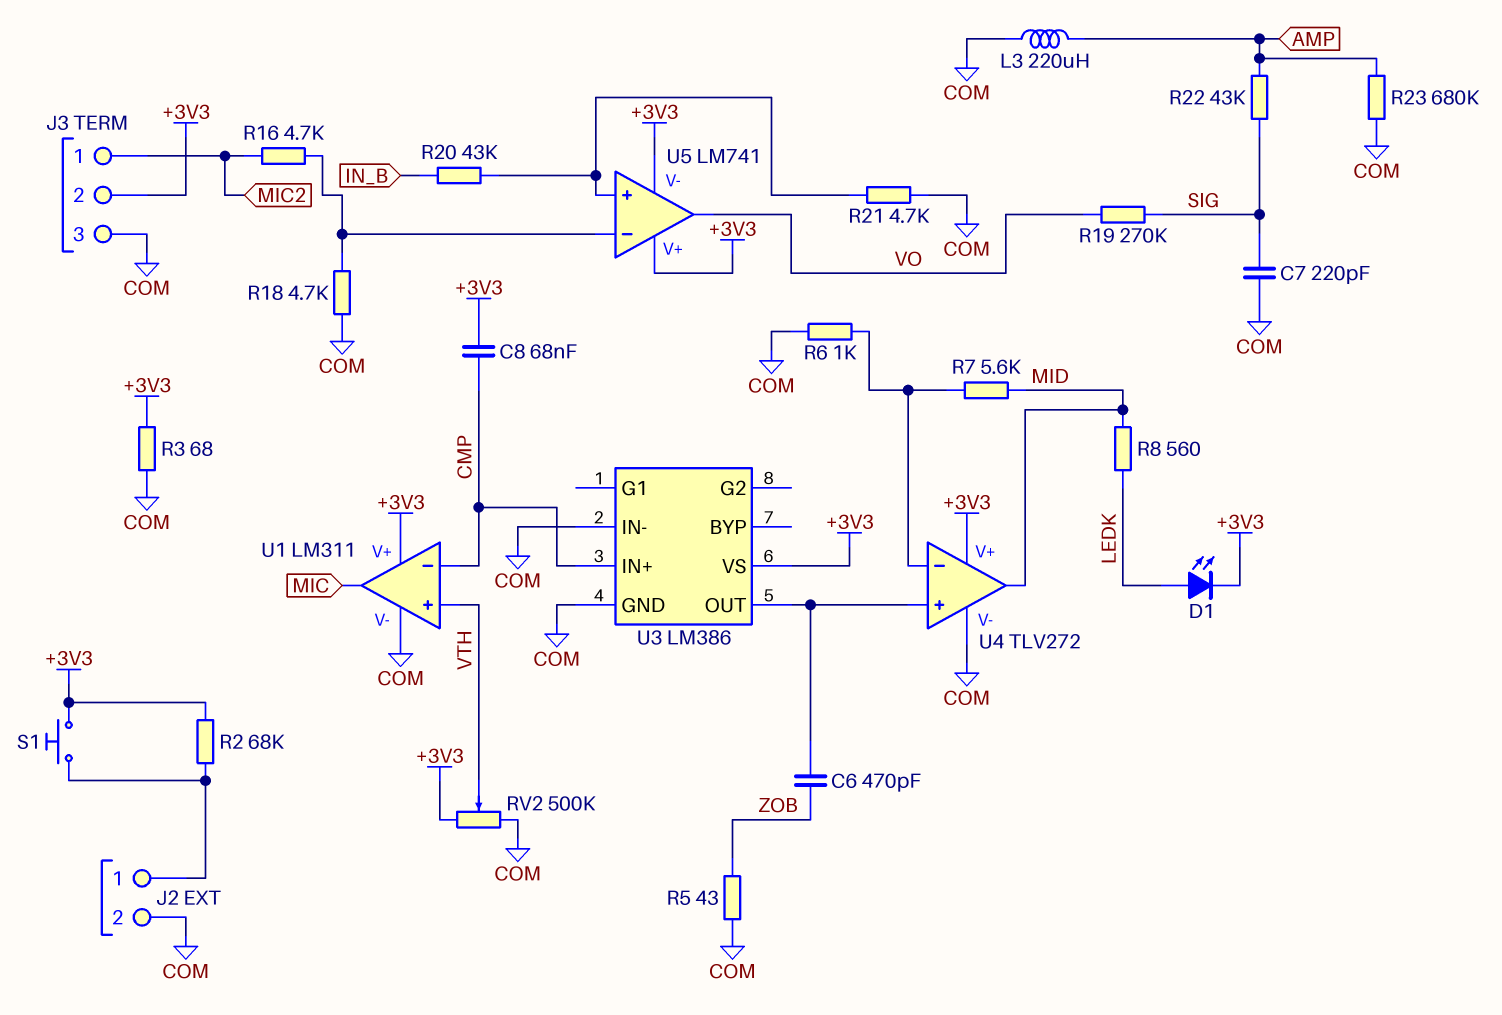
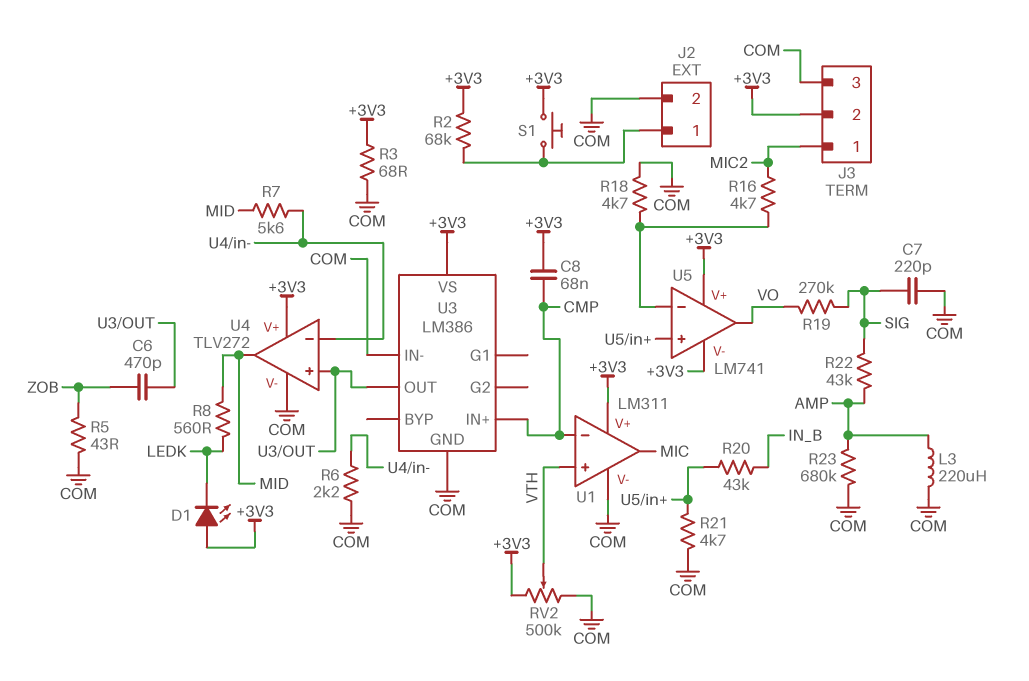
D1: LED (A LEDK, K +3V3) -> LED (A +3V3, K LEDK)
R6: 1k (COM, U4/in-) -> 2.2k (COM, U4/in-)

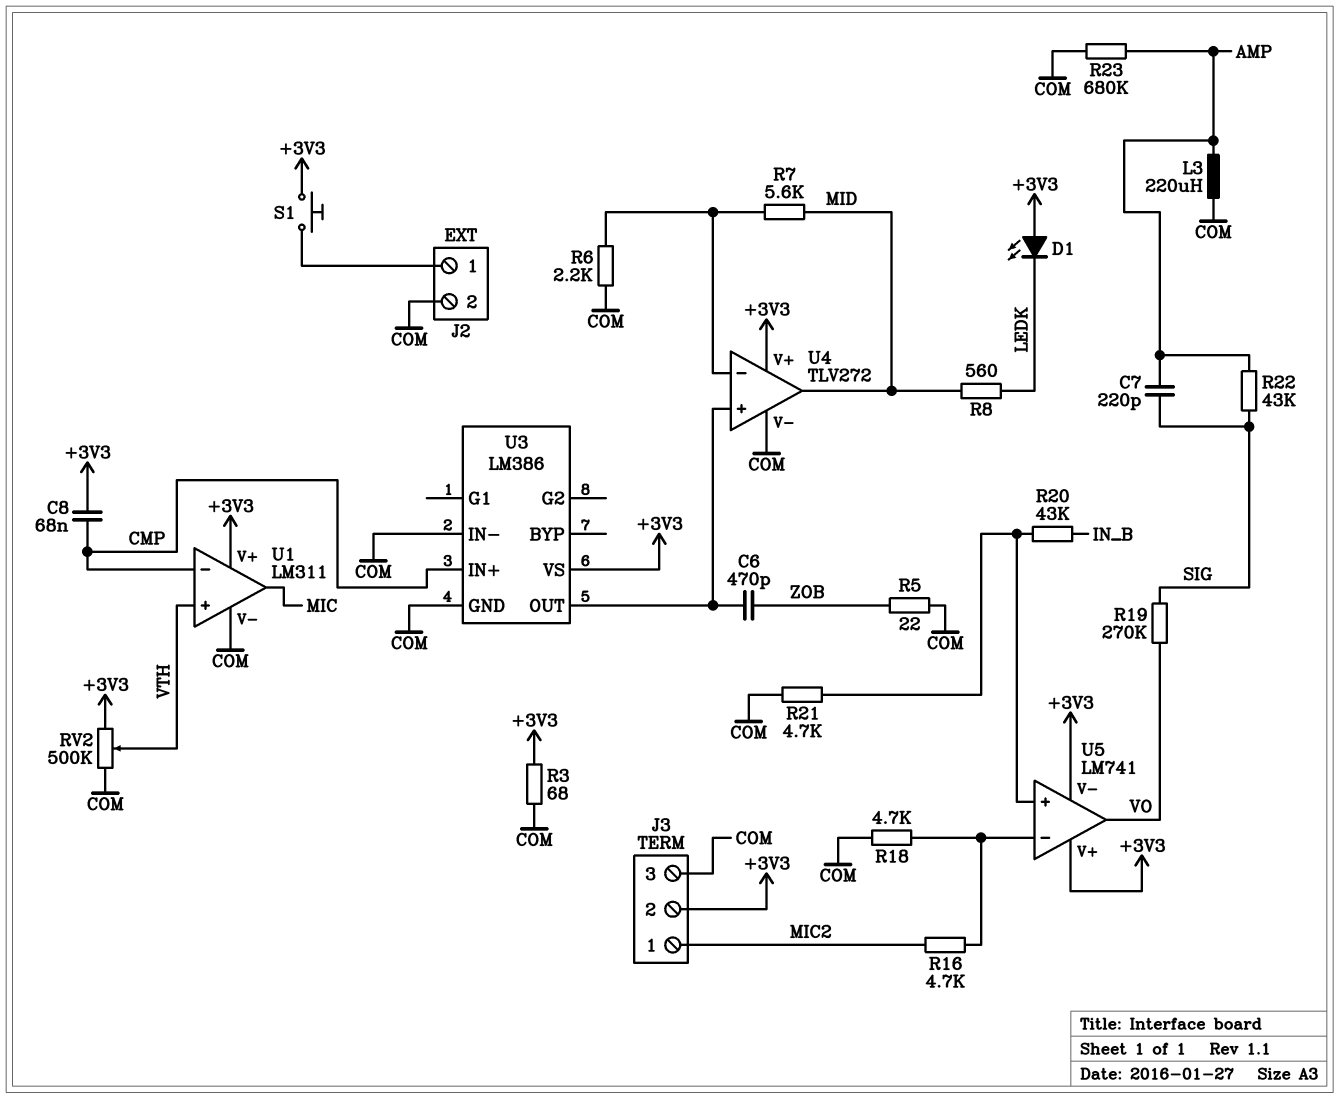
C7: 220pF (COM, SIG) -> 220pF (AMP, SIG)
R2: 68k (+3V3, J2/1) -> none
R5: 43 (COM, ZOB) -> 22 (COM, ZOB)

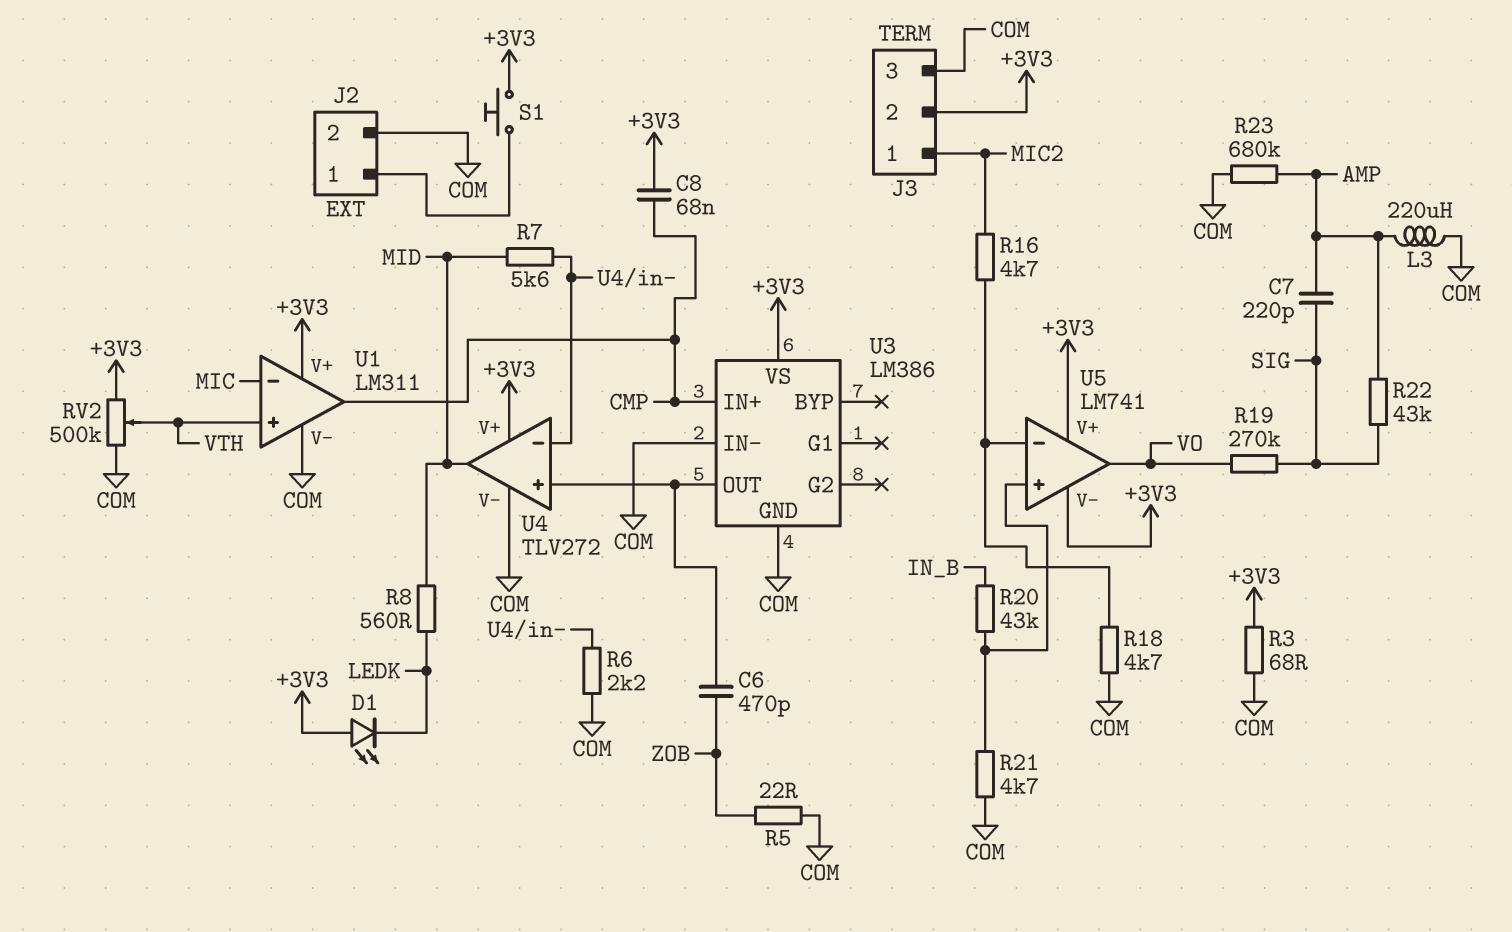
U1 pin in-: CMP -> MIC
U1 pin out: MIC -> CMP

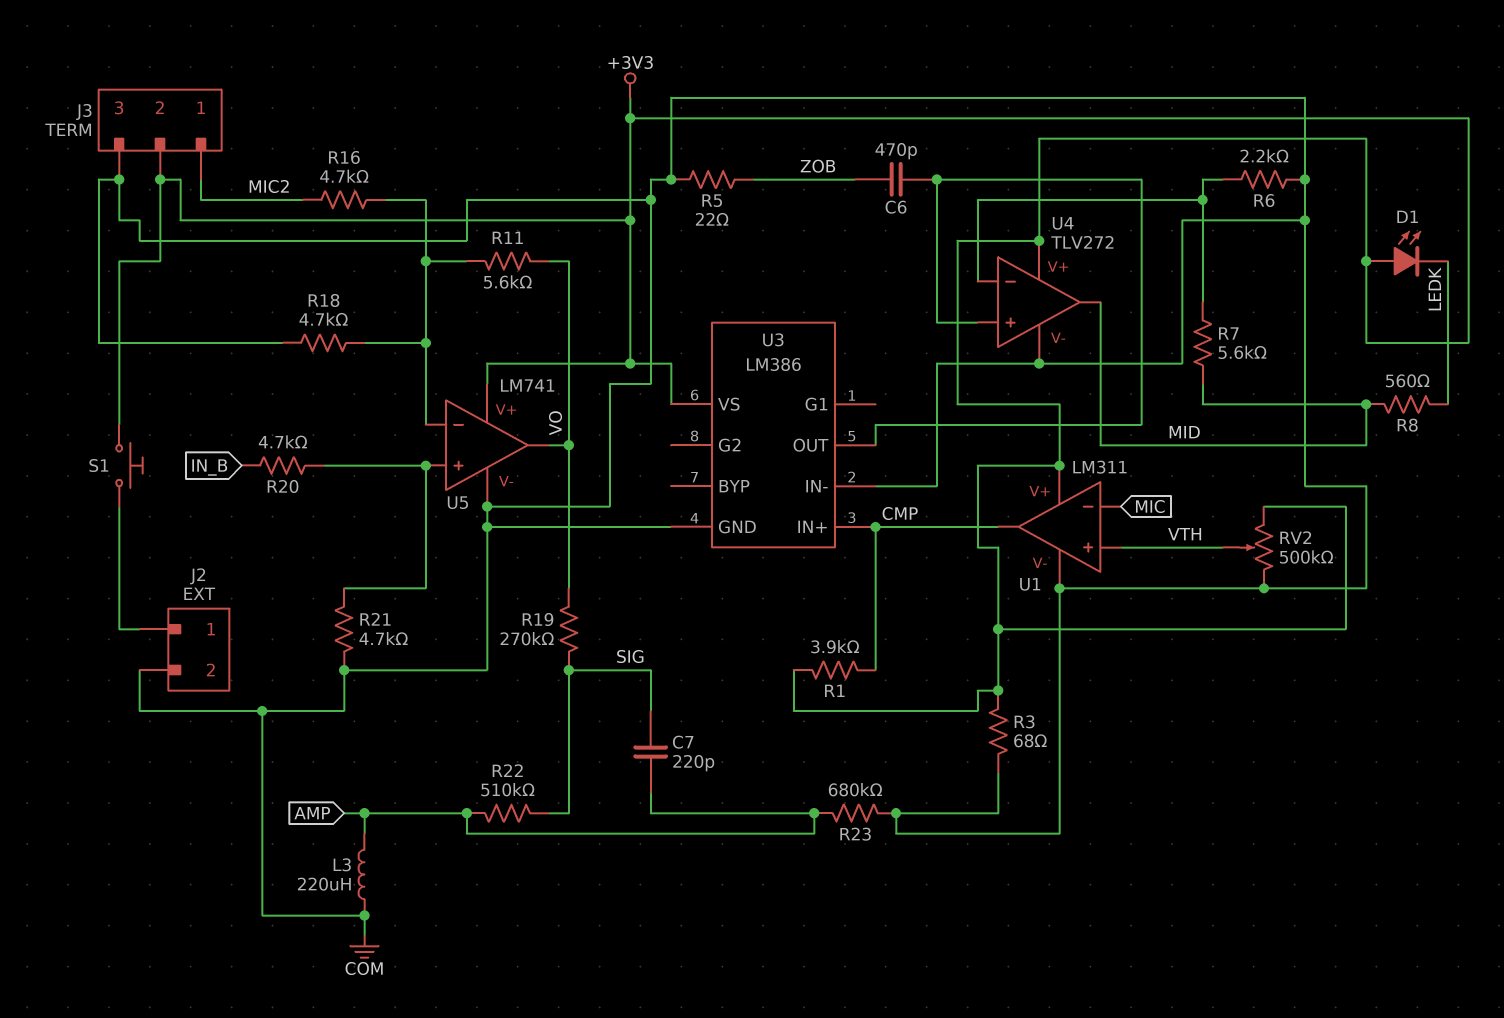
C8: 68nF (+3V3, CMP) -> none
R1: none -> 3.9k (+3V3, CMP)
R11: none -> 5.6k (U5/in-, VO)
R20: 43k (IN_B, U5/in+) -> 4.7k (IN_B, U5/in+)
R22: 43k (AMP, SIG) -> 510k (AMP, SIG)
U5 pin V-: +3V3 -> COM

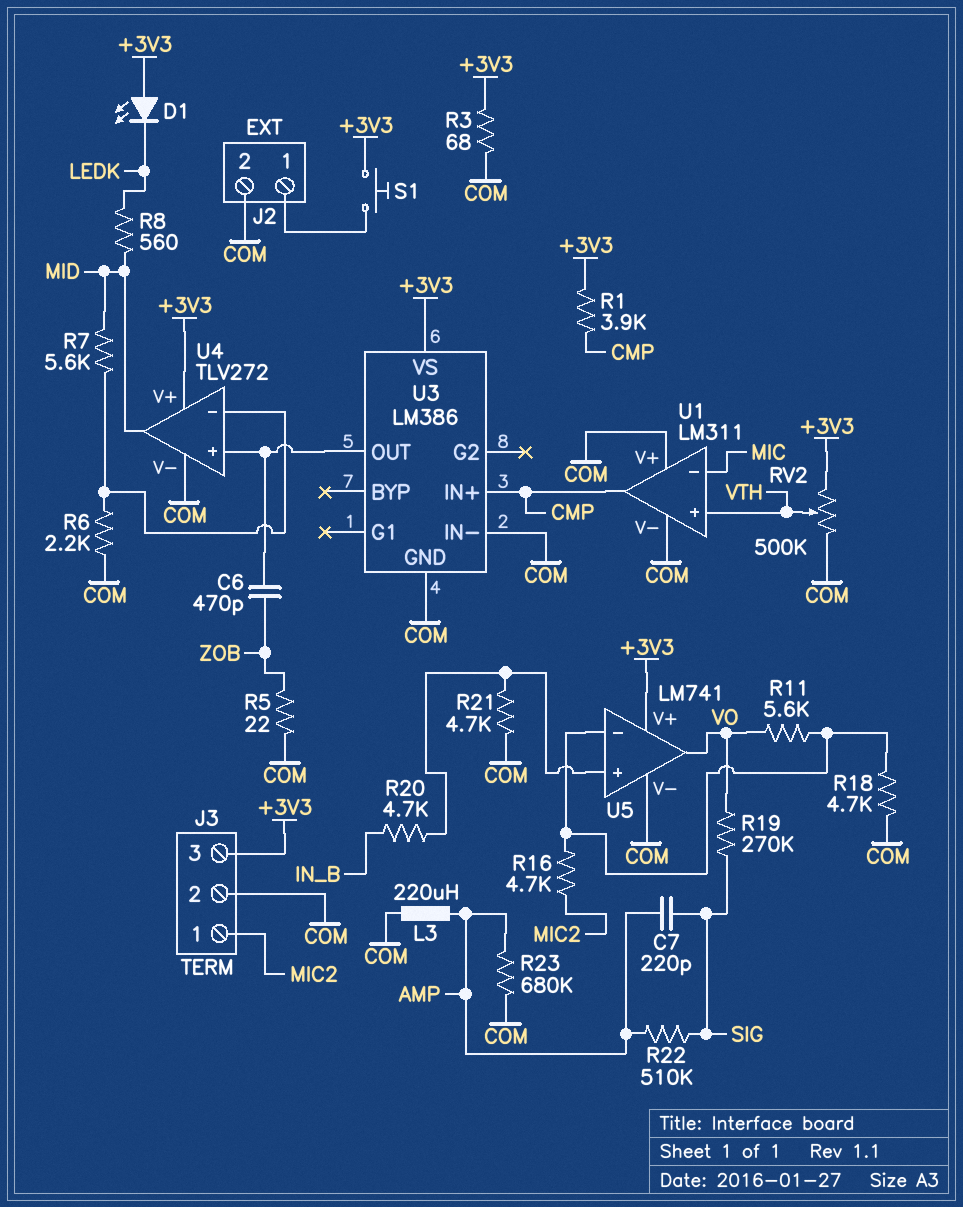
J3 pin 2: +3V3 -> COM
J3 pin 3: COM -> +3V3
U1 pin V+: +3V3 -> COM

